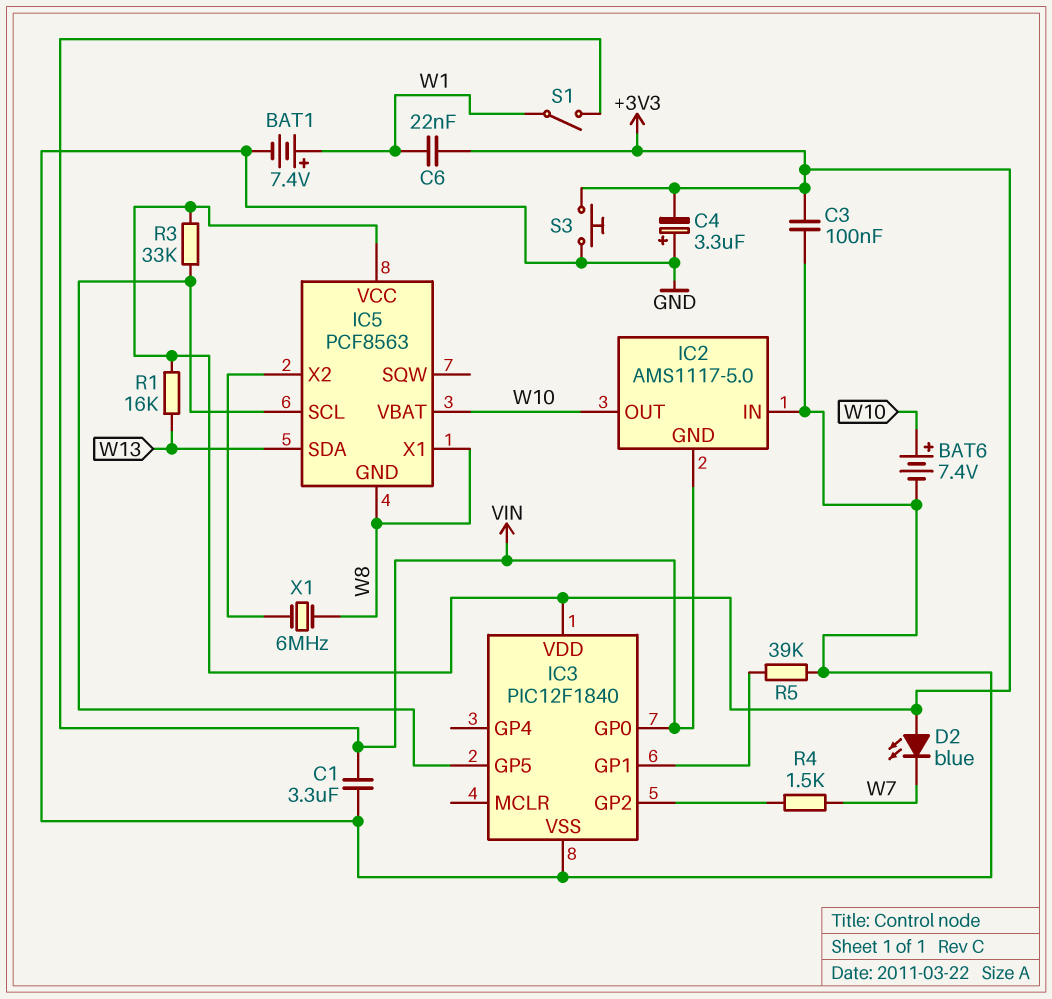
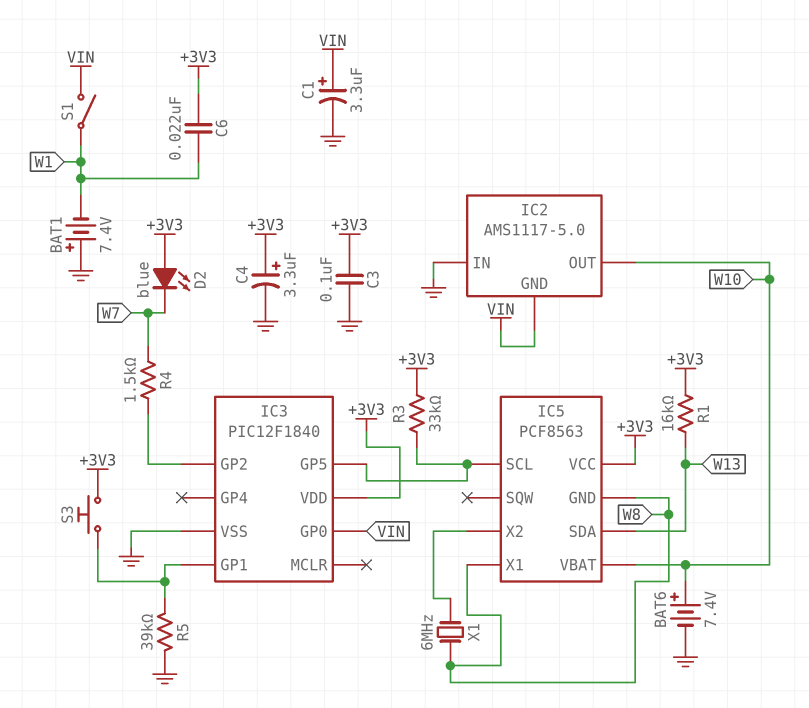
BAT1: 7.4V (plus W1, minus GND) -> 7.4V (plus GND, minus W1)
C1: 3.3uF (GND, VIN) -> 3.3uF (plus VIN, minus GND)
C4: 3.3uF (plus GND, minus +3V3) -> 3.3uF (plus +3V3, minus GND)
S3: button (+3V3, GND) -> button (+3V3, IC3/GP1)

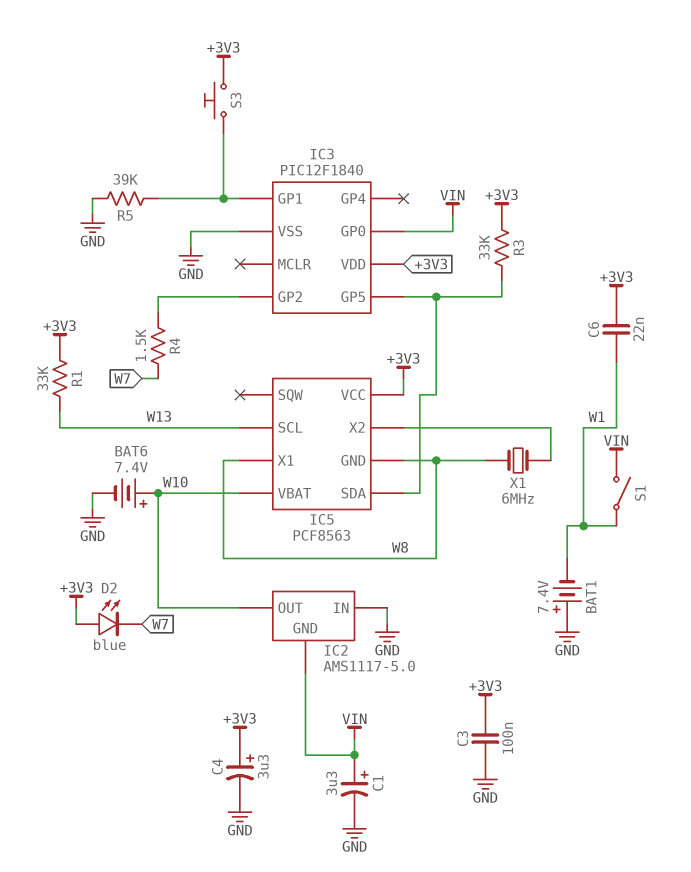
IC5 pin SCL: IC3/GP5 -> W13
IC5 pin SDA: W13 -> IC3/GP5
R1: 16k (+3V3, W13) -> 33k (+3V3, W13)

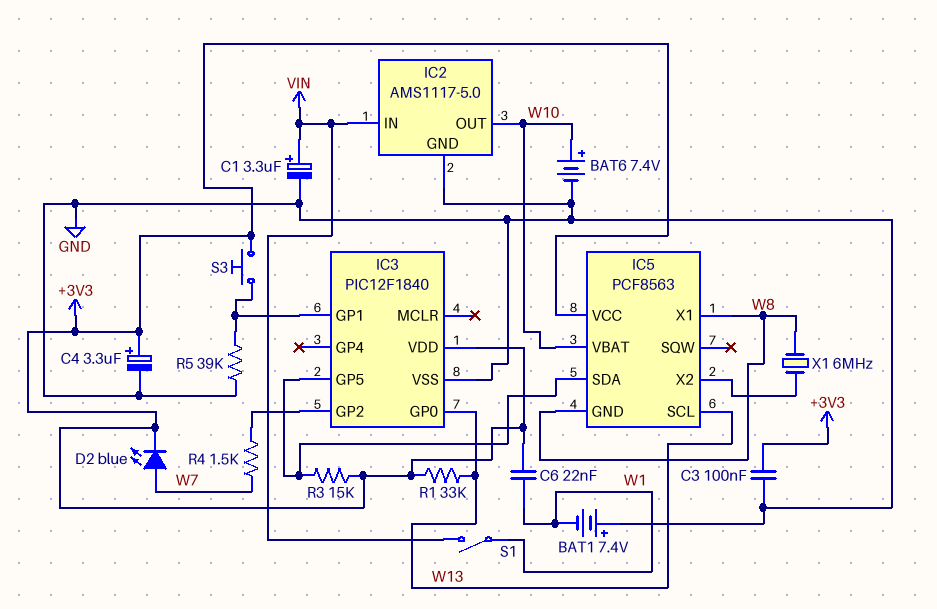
D2: LED blue (A +3V3, K W7) -> LED blue (A W7, K +3V3)
IC2 pin GND: VIN -> GND
IC2 pin IN: GND -> VIN
IC3 pin GP0: VIN -> W13
R3: 33k (+3V3, IC3/GP5) -> 15k (+3V3, IC3/GP5)

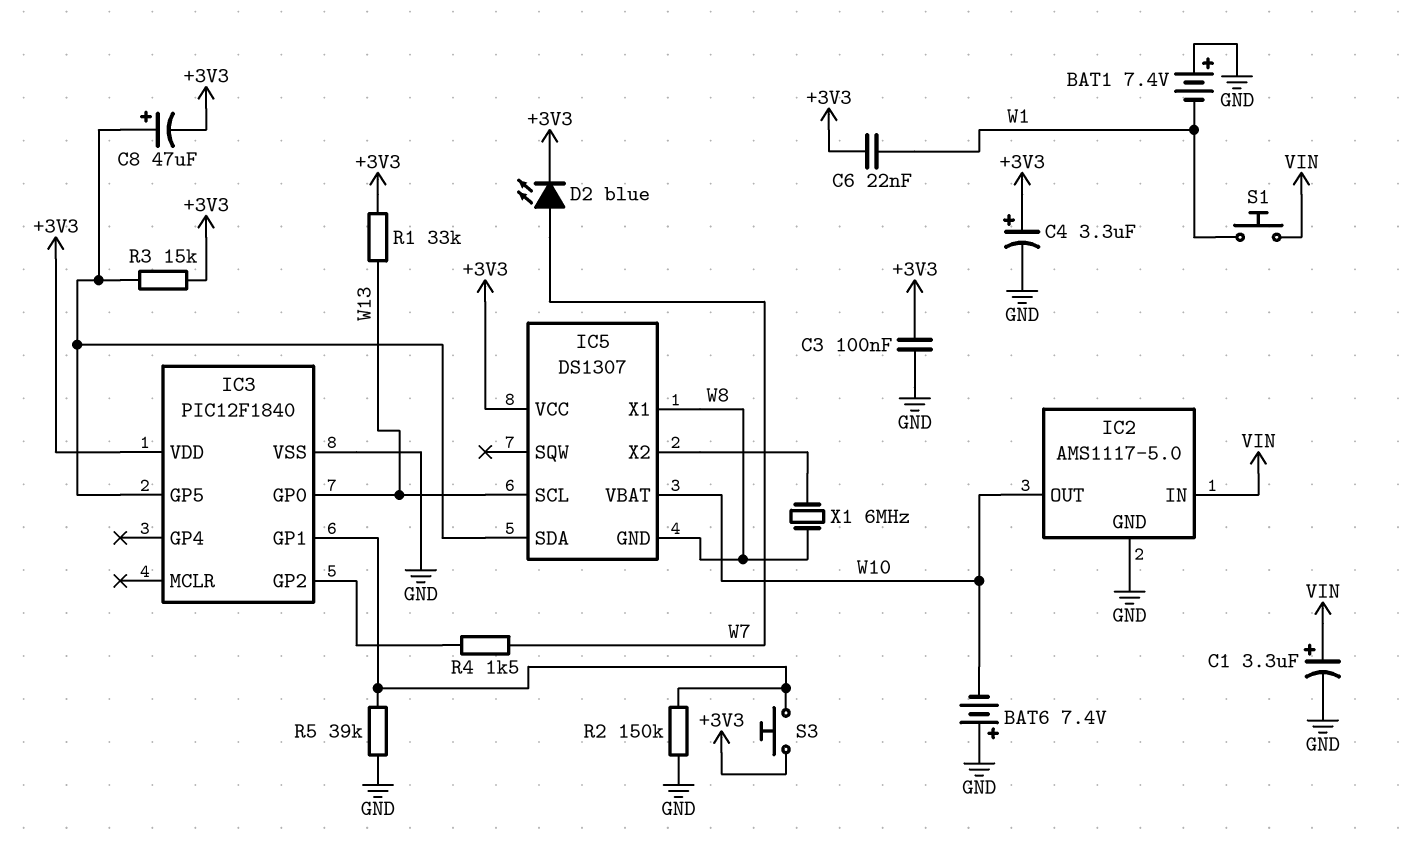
BAT6: 7.4V (plus W10, minus GND) -> 7.4V (plus GND, minus W10)
C8: none -> 47uF (plus IC3/GP5, minus +3V3)
IC5: PCF8563 -> DS1307
R2: none -> 150k (GND, IC3/GP1)
S1: switch (VIN, W1) -> button (VIN, W1)

